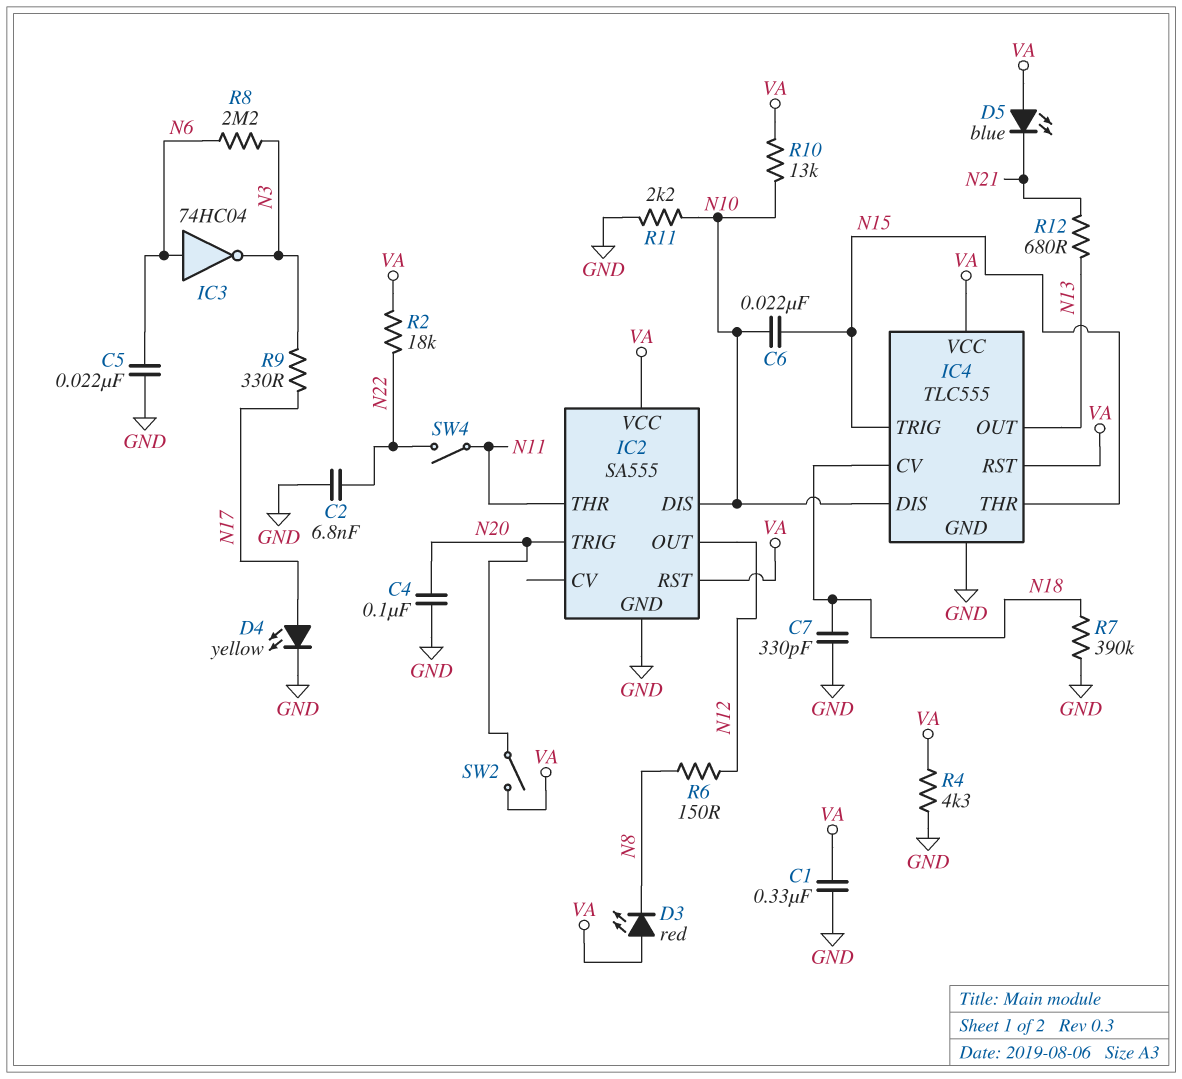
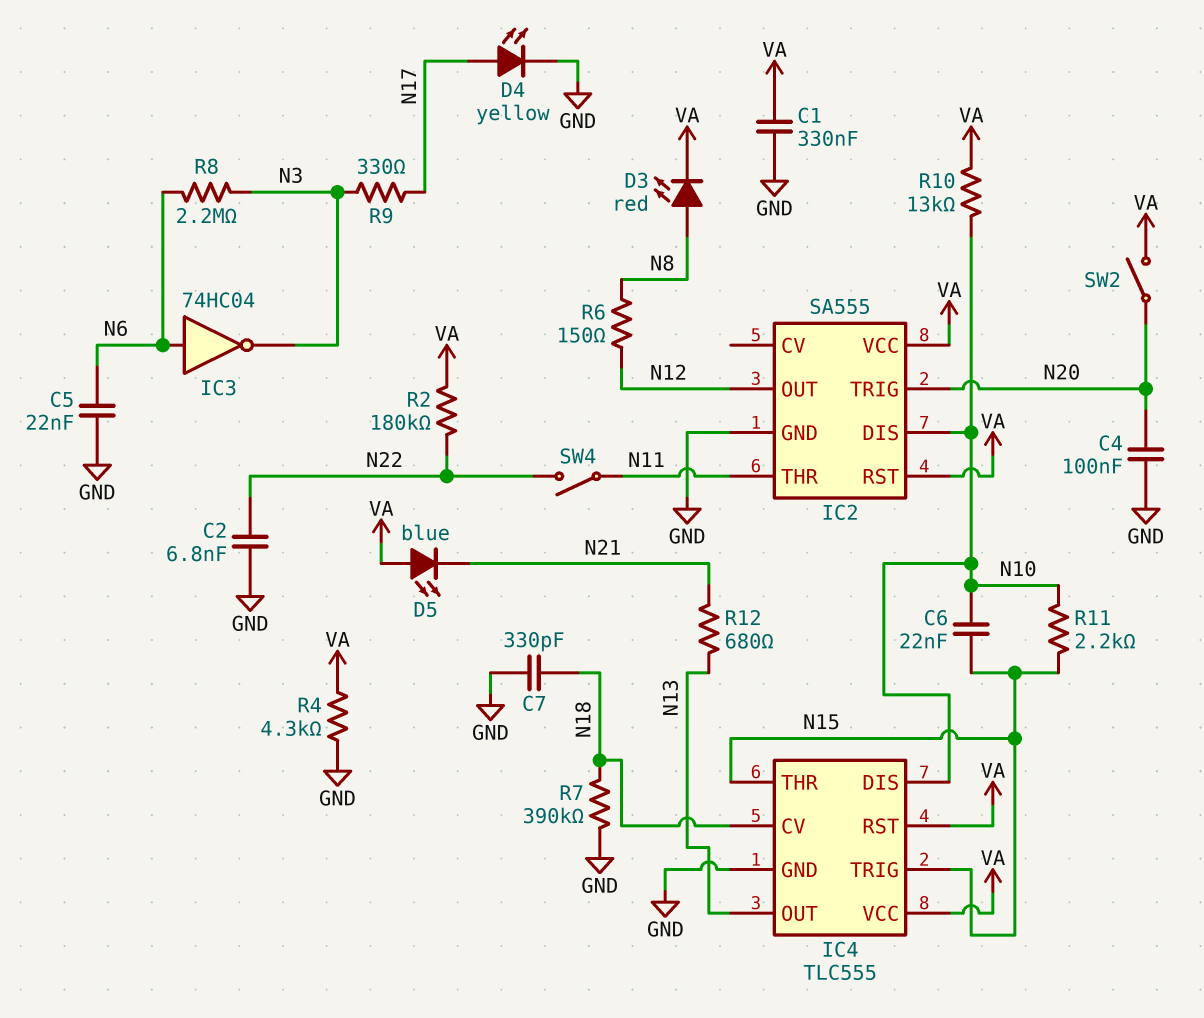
D3: LED red (A VA, K N8) -> LED red (A N8, K VA)
R2: 18k (N22, VA) -> 180k (N22, VA)
R11: 2.2k (GND, N10) -> 2.2k (N10, N15)

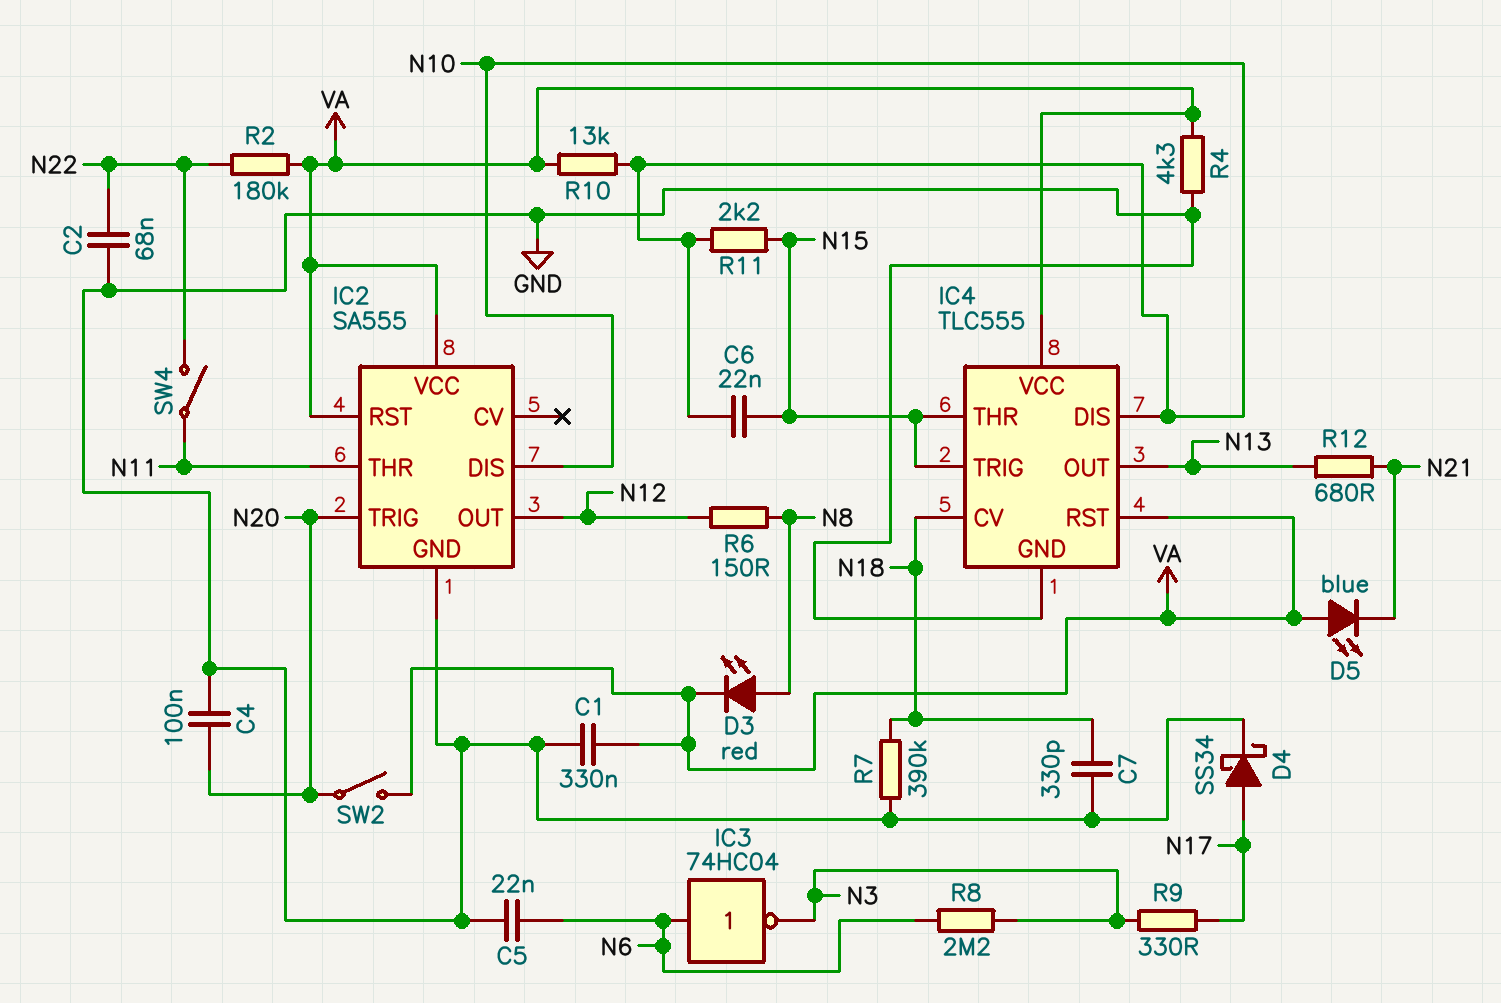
C2: 6.8nF (GND, N22) -> 68nF (GND, N22)
D4: LED yellow (A N17, K GND) -> schottky SS34 (A N17, K GND)

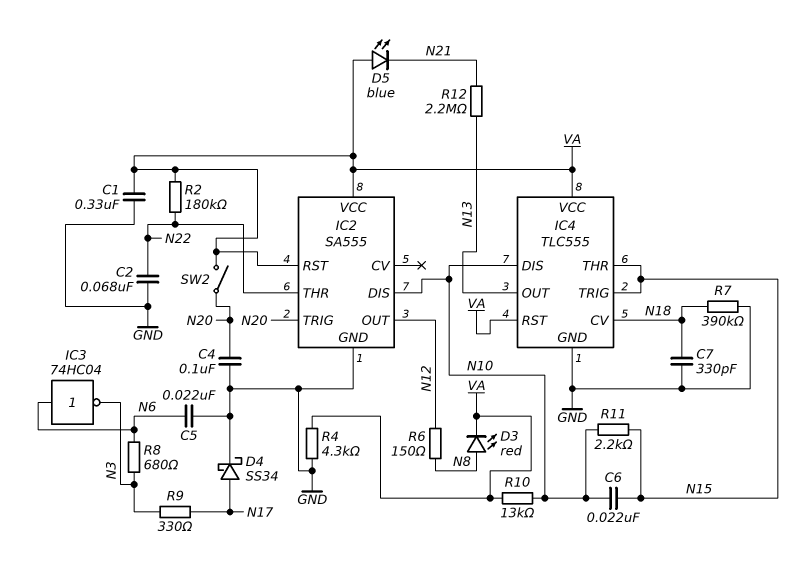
IC2 pin THR: N11 -> N22
R8: 2.2M (N3, N6) -> 680 (N3, N6)
R12: 680 (N13, N21) -> 2.2M (N13, N21)
SW4: switch (N11, N22) -> none

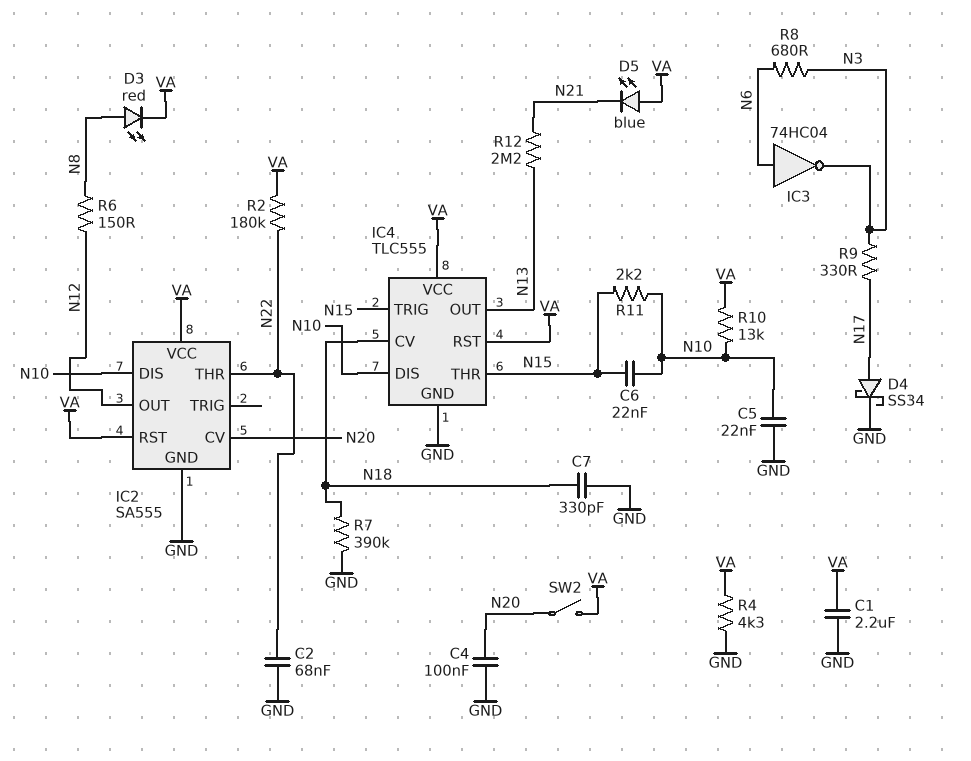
C1: 330nF (GND, VA) -> 2.2uF (GND, VA)
C5: 22nF (GND, N6) -> 22nF (GND, N10)
IC2 pin CV: none -> N20
IC2 pin TRIG: N20 -> none

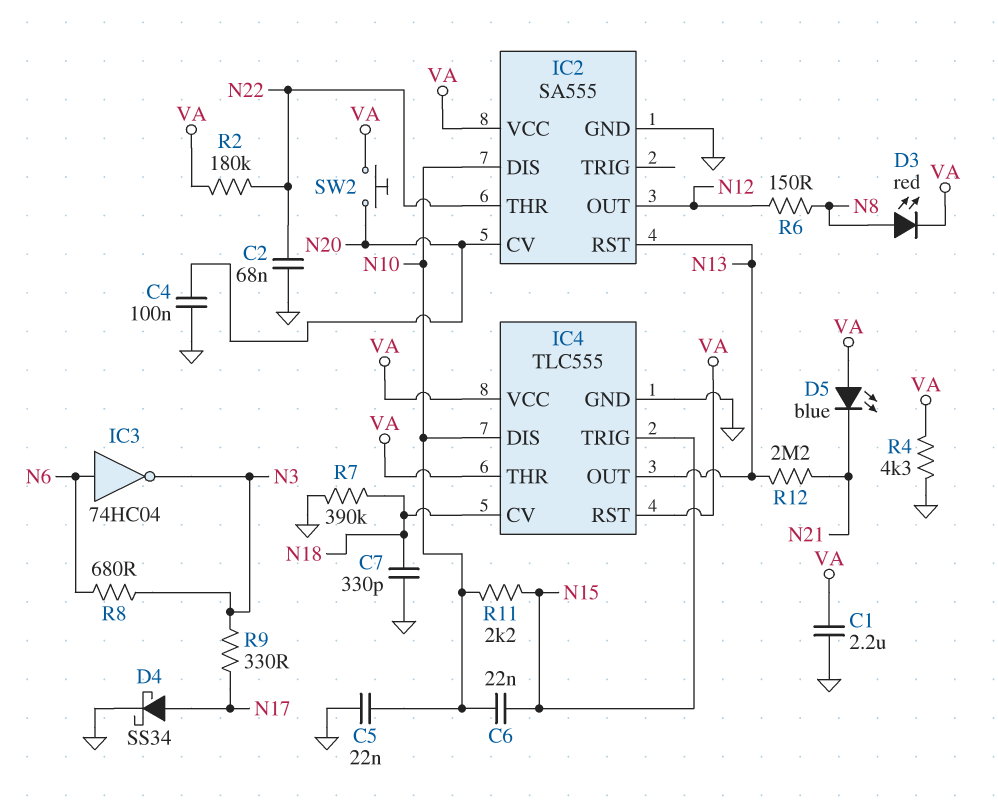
IC2 pin RST: VA -> N13
IC4 pin THR: N15 -> VA
R10: 13k (N10, VA) -> none
SW2: switch (N20, VA) -> button (N20, VA)

